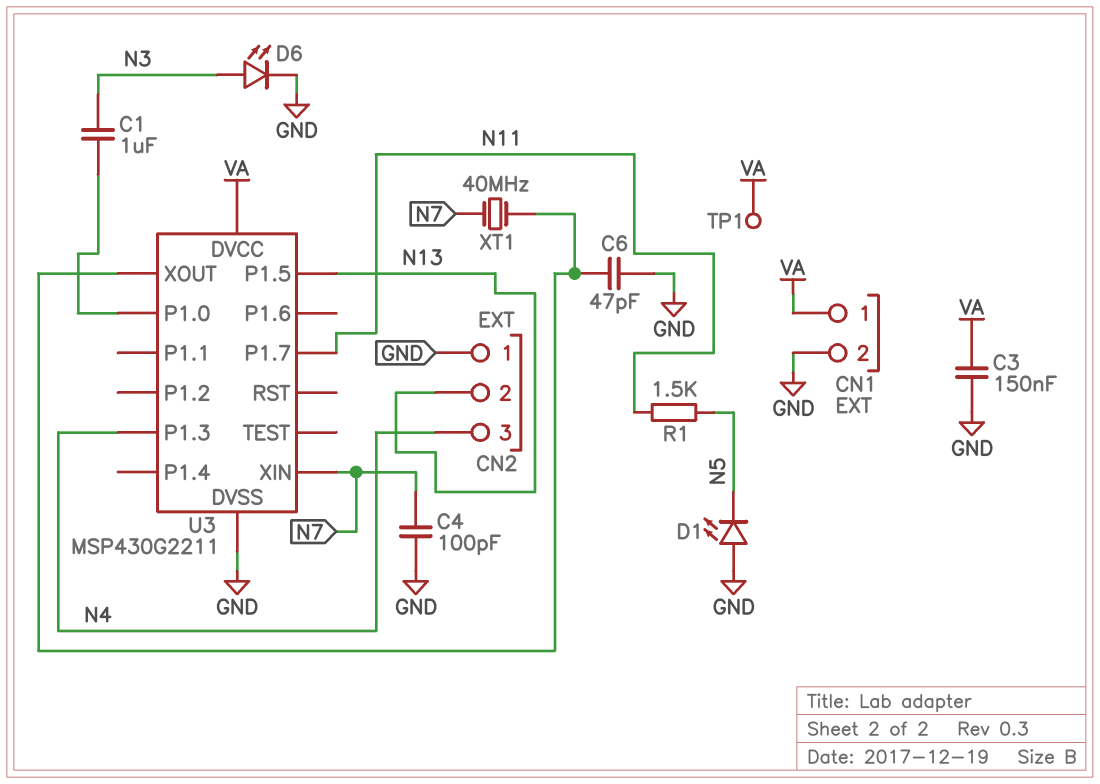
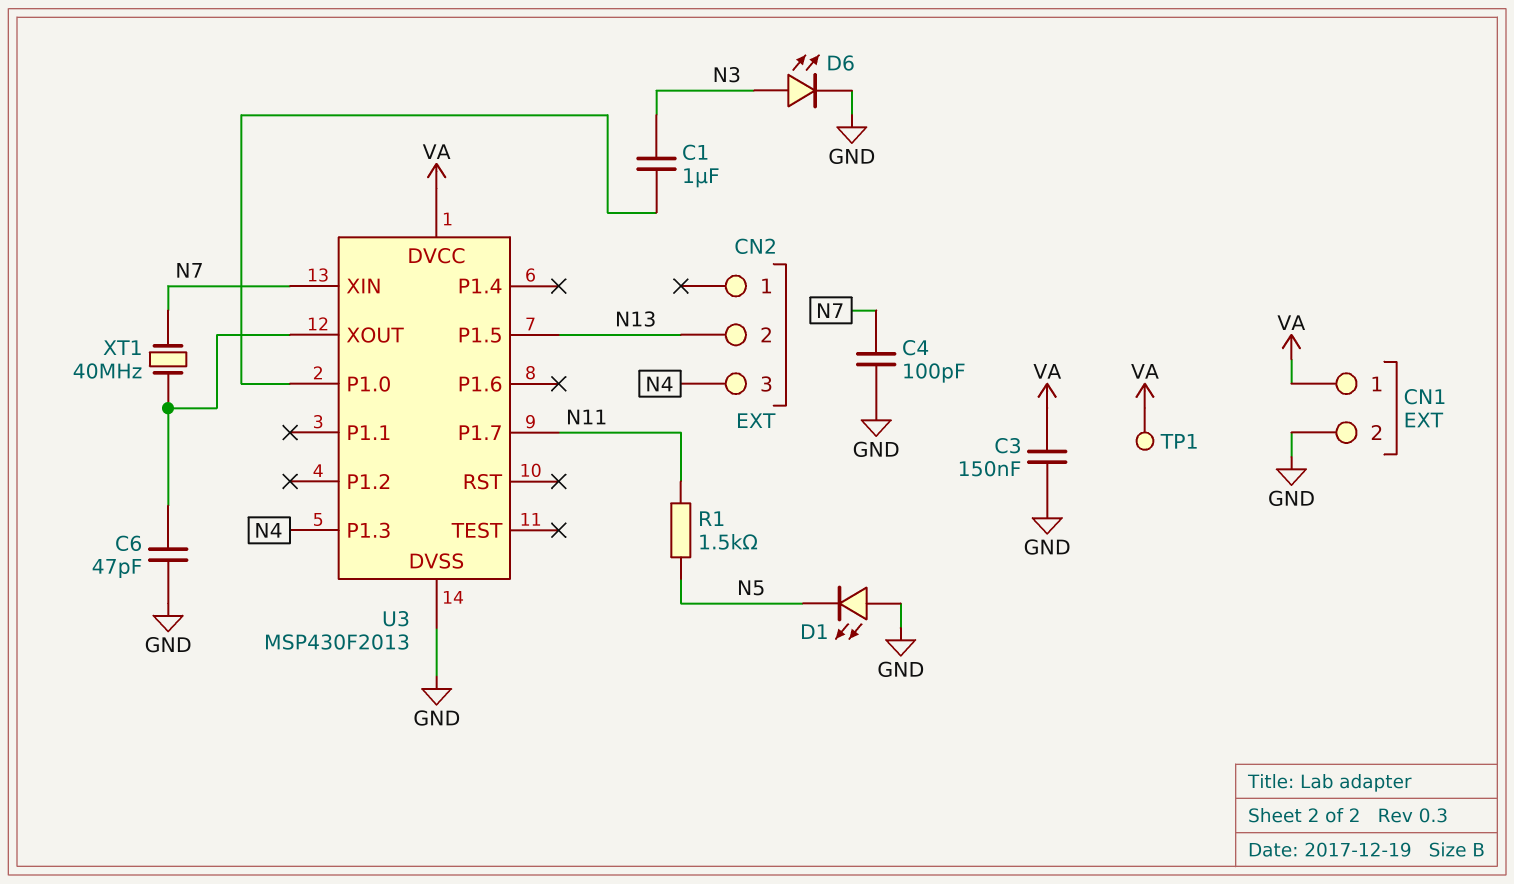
CN2 pin 1: GND -> none
U3: MSP430G2211 -> MSP430F2013

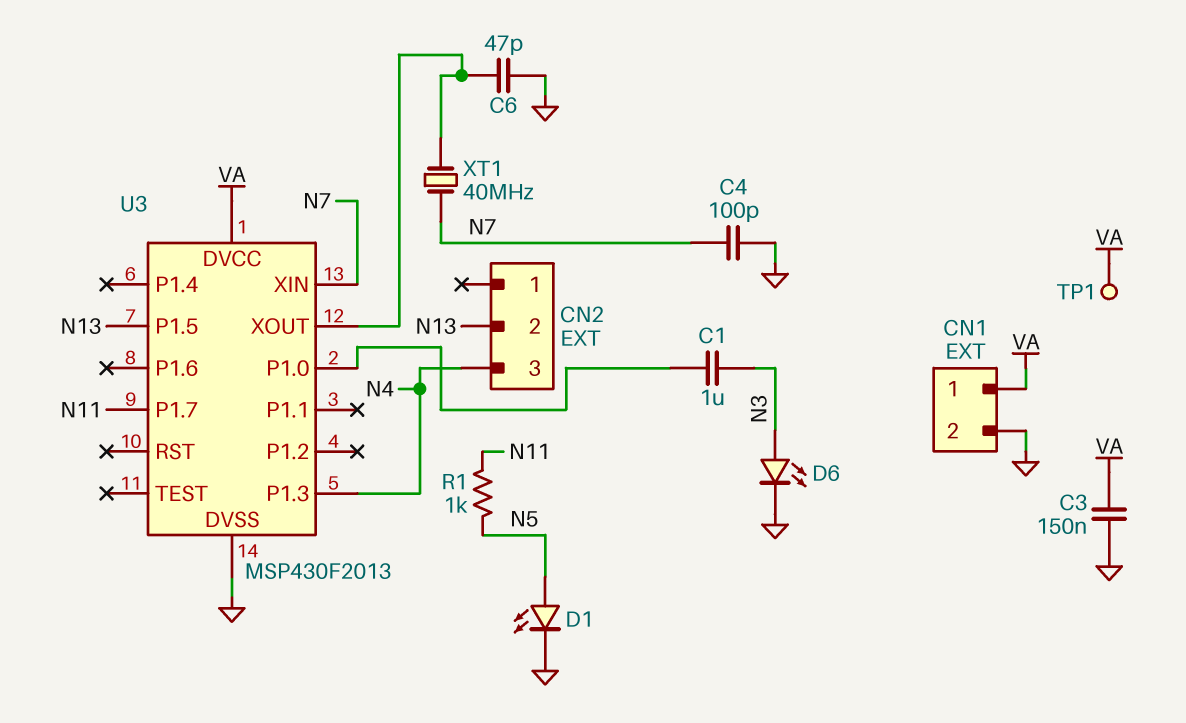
D1: LED (A GND, K N5) -> LED (A N5, K GND)
R1: 1.5k (N5, N11) -> 1k (N5, N11)

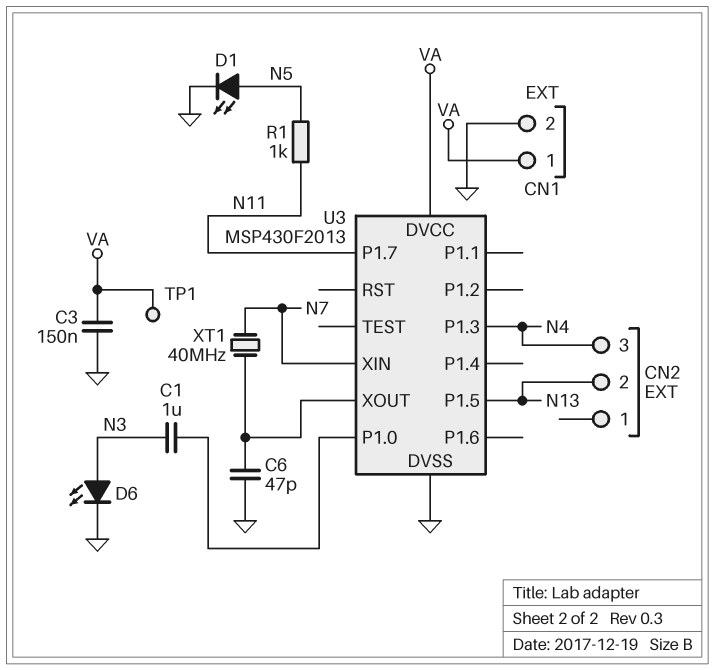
C4: 100pF (GND, N7) -> none

